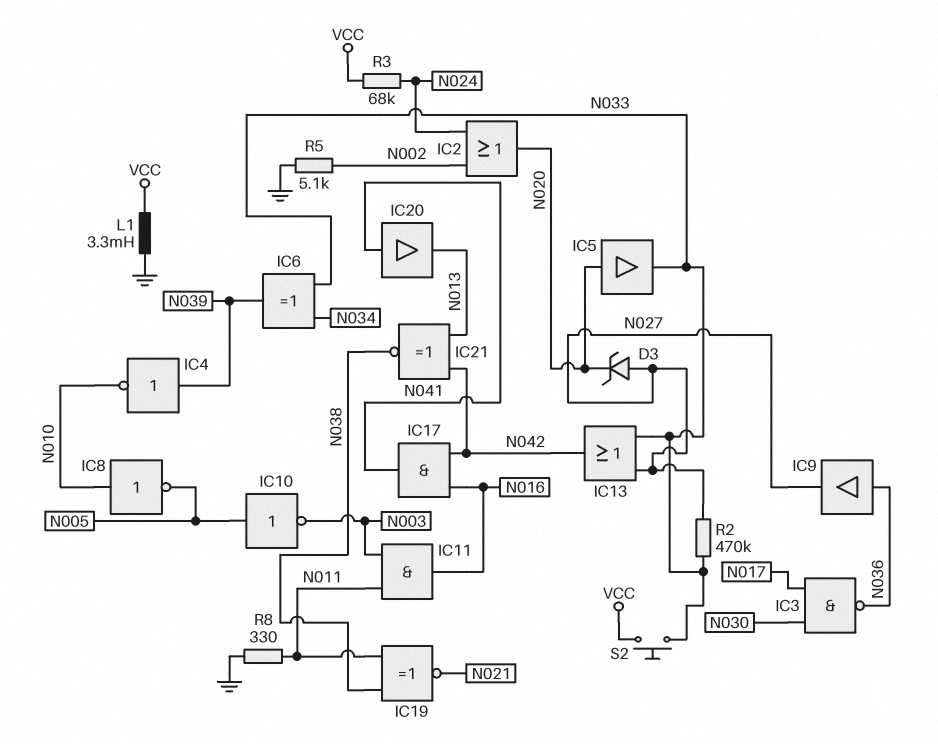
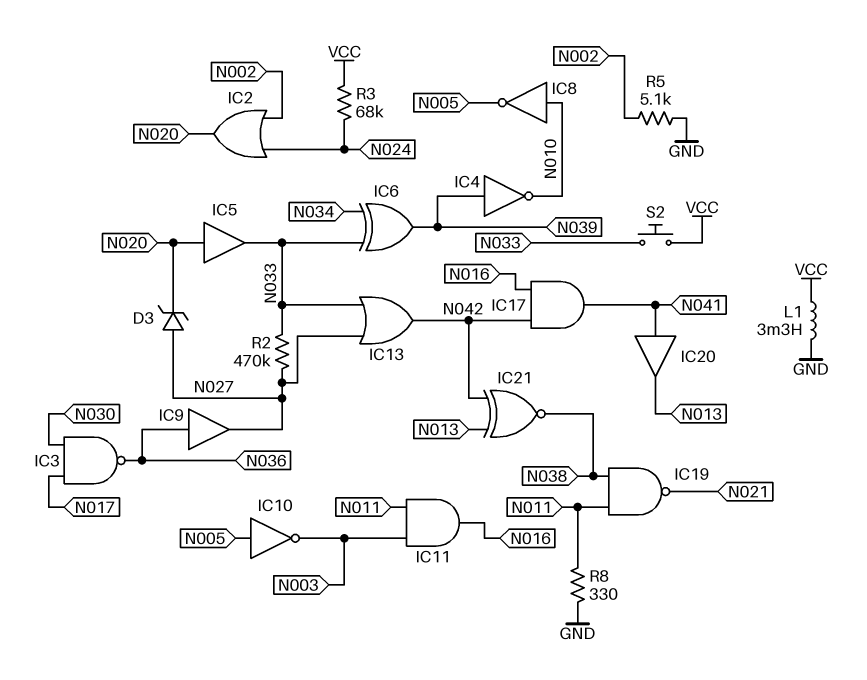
IC19: XNOR (in N011, in N038, out N021) -> NAND (in N011, in N038, out N021)

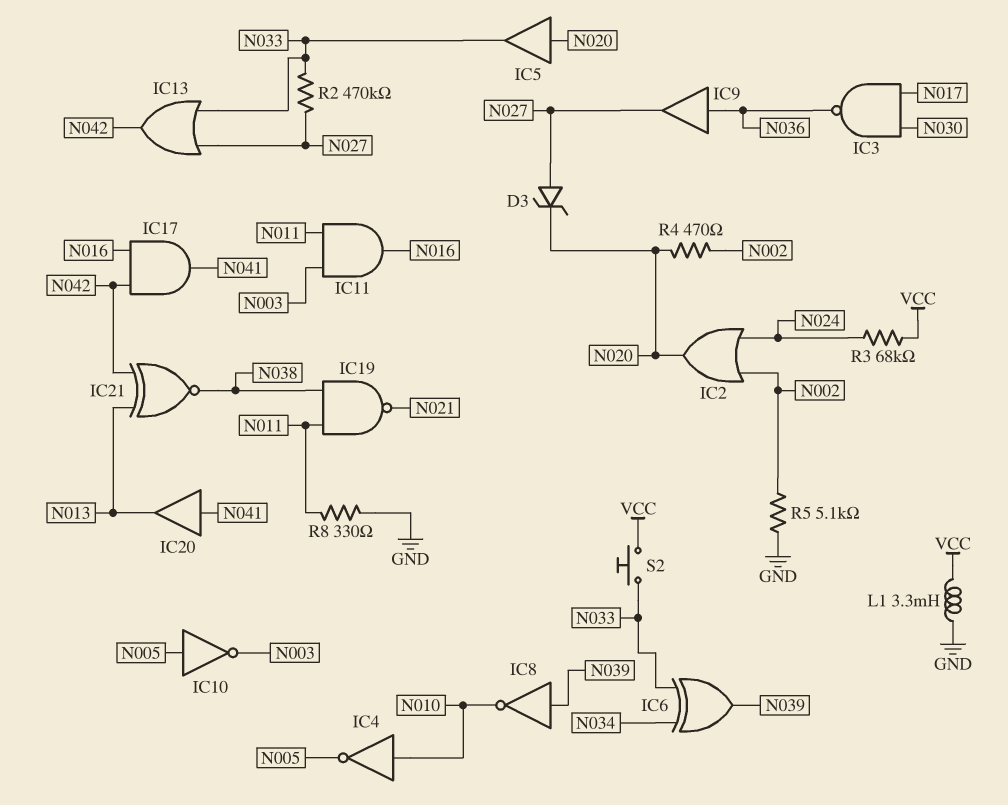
IC4: NOT (in N039, out N010) -> NOT (in N010, out N005)
IC8: NOT (in N010, out N005) -> NOT (in N039, out N010)
R4: none -> 470 (N002, N020)

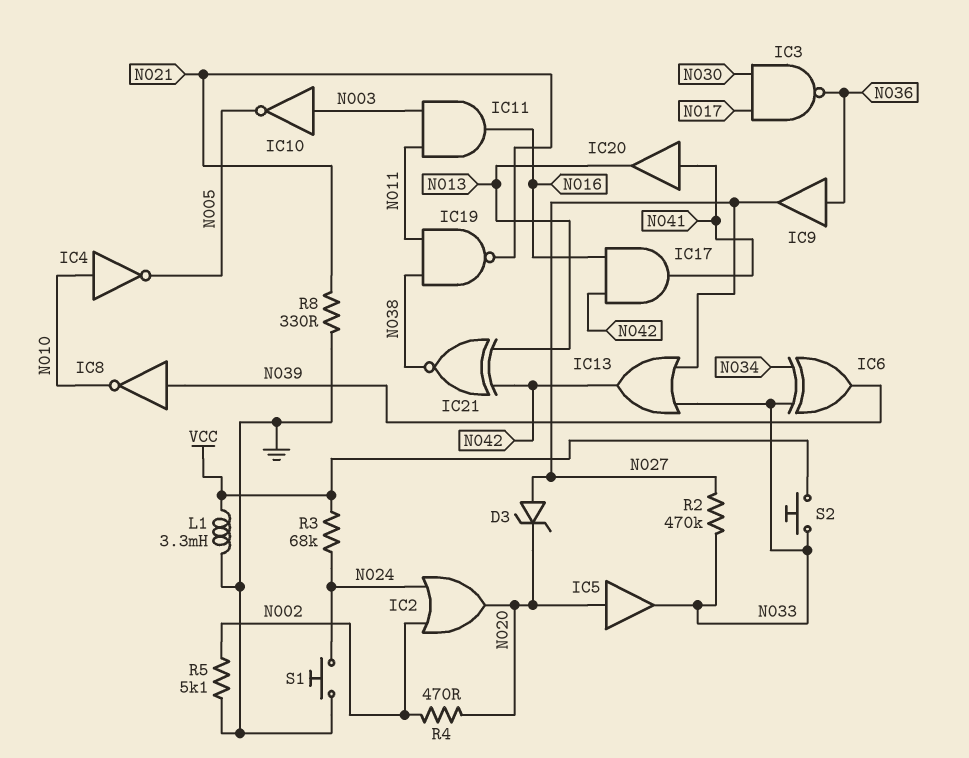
IC10: NOT (in N005, out N003) -> NOT (in N003, out N005)
R8: 330 (GND, N011) -> 330 (GND, N021)
S1: none -> button (GND, N024)

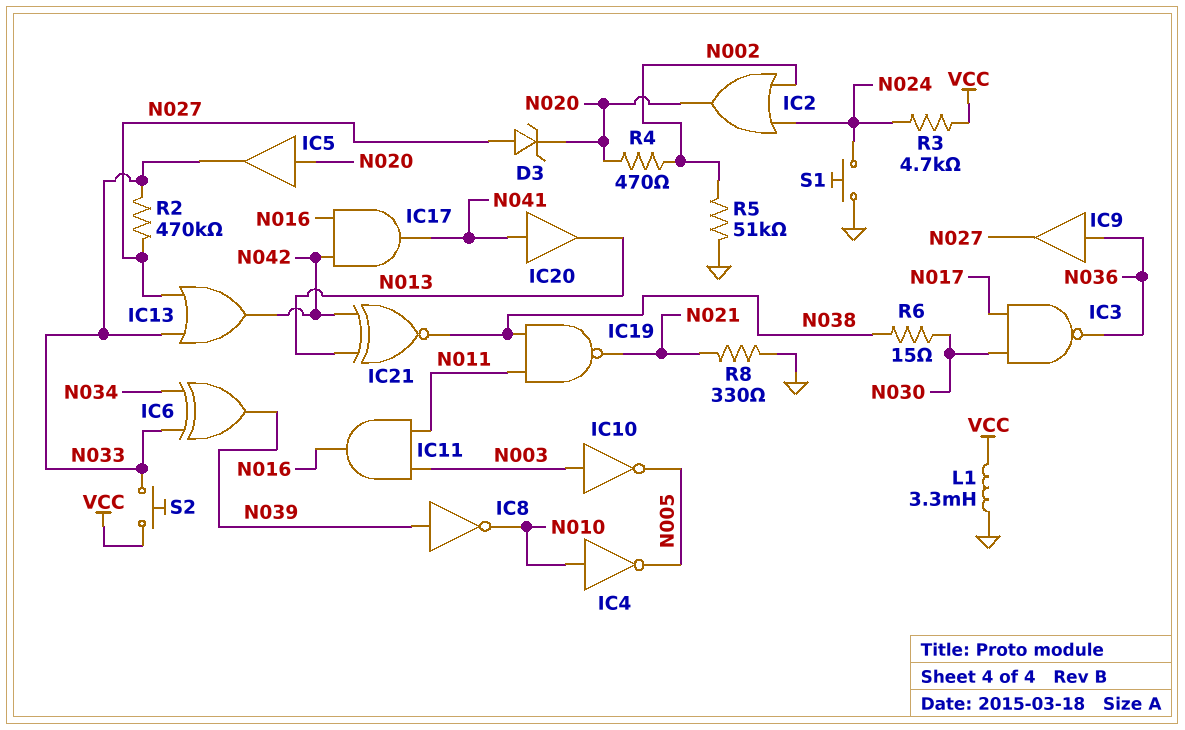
R3: 68k (N024, VCC) -> 4.7k (N024, VCC)
R5: 5.1k (GND, N002) -> 51k (GND, N002)
R6: none -> 15 (N030, N038)

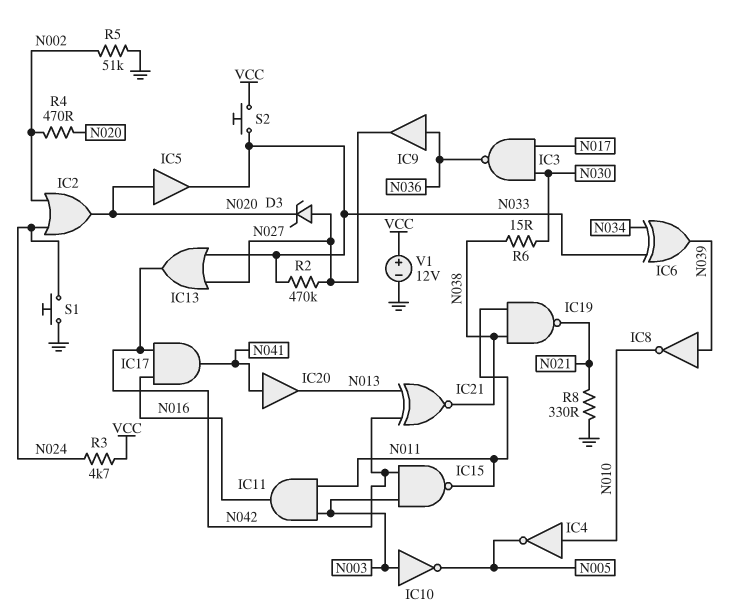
IC15: none -> NAND (in N003, in N042, out N011)
L1: 3.3mH (GND, VCC) -> none
V1: none -> 12V (plus VCC, minus GND)

